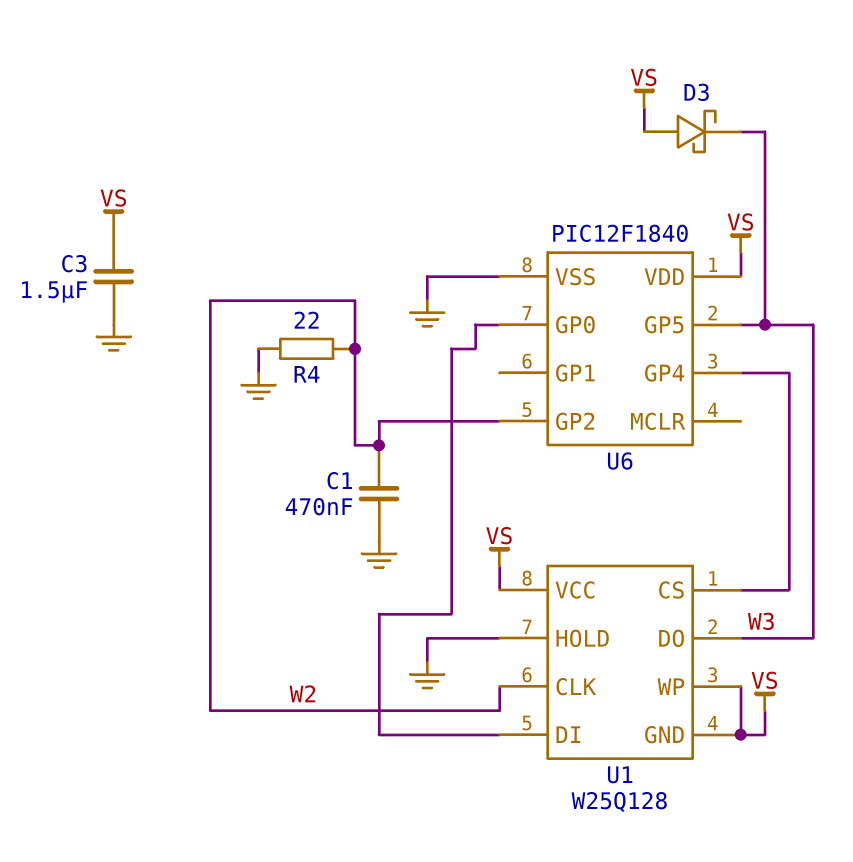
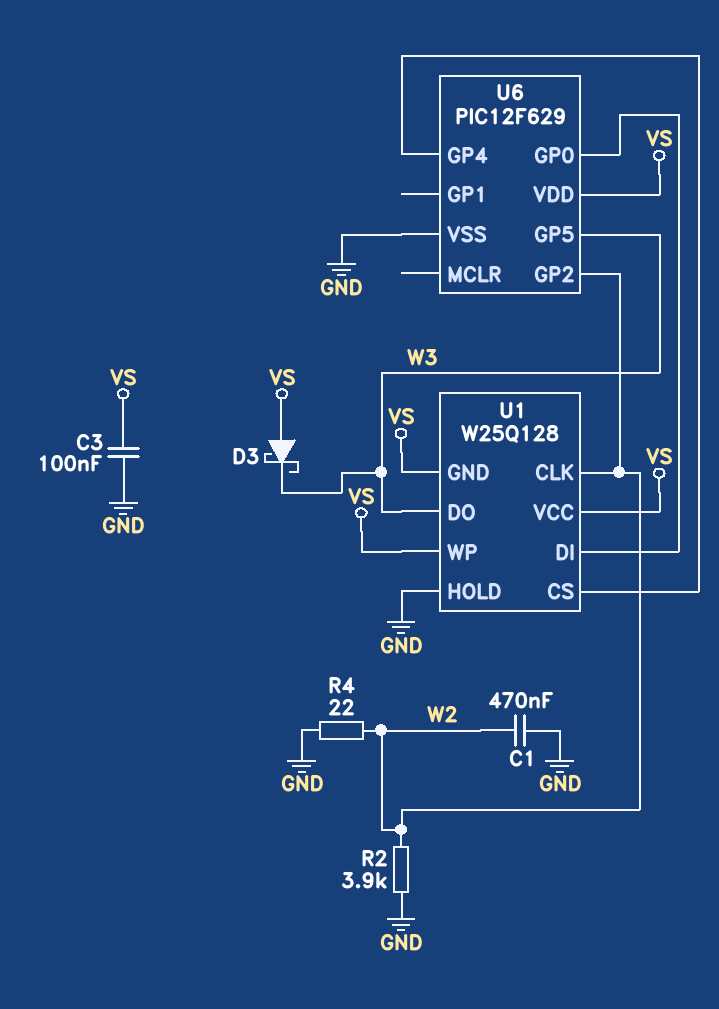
C3: 1.5uF (GND, VS) -> 100nF (GND, VS)
R2: none -> 3.9k (GND, W2)
U6: PIC12F1840 -> PIC12F629

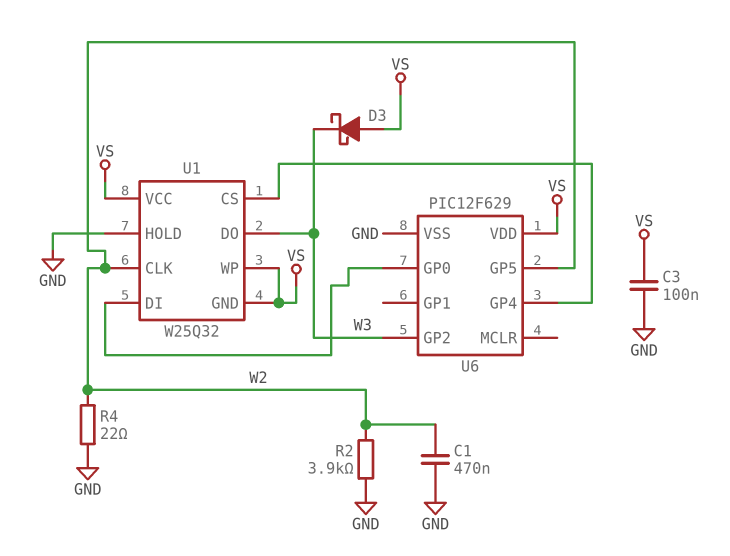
U1: W25Q128 -> W25Q32
U6 pin GP2: W2 -> W3
U6 pin GP5: W3 -> W2

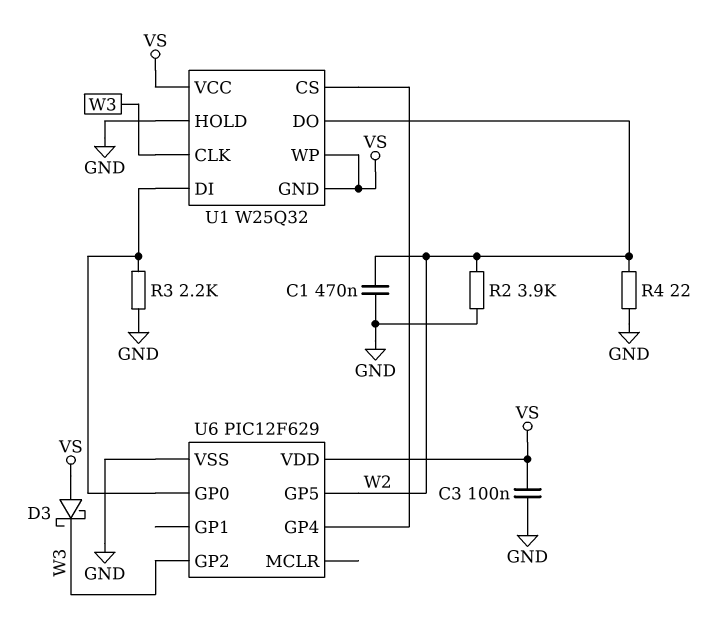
R3: none -> 2.2k (GND, U1/DI)
U1 pin CLK: W2 -> W3
U1 pin DO: W3 -> W2

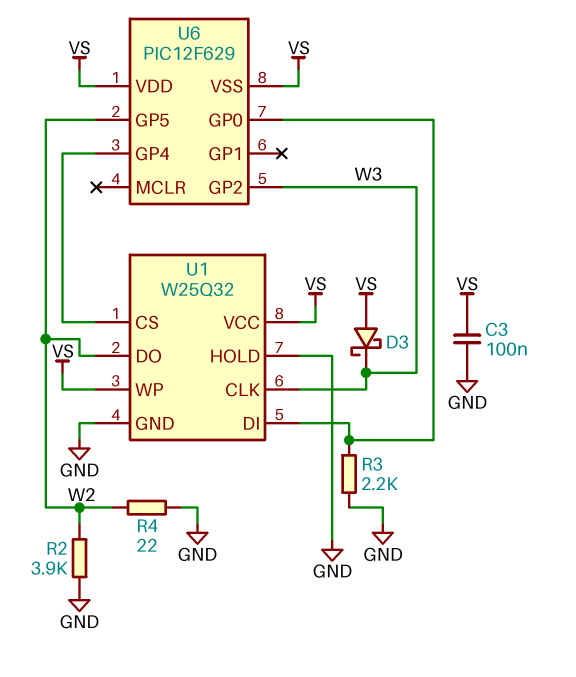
C1: 470nF (GND, W2) -> none
U1 pin GND: VS -> GND
U6 pin VSS: GND -> VS

